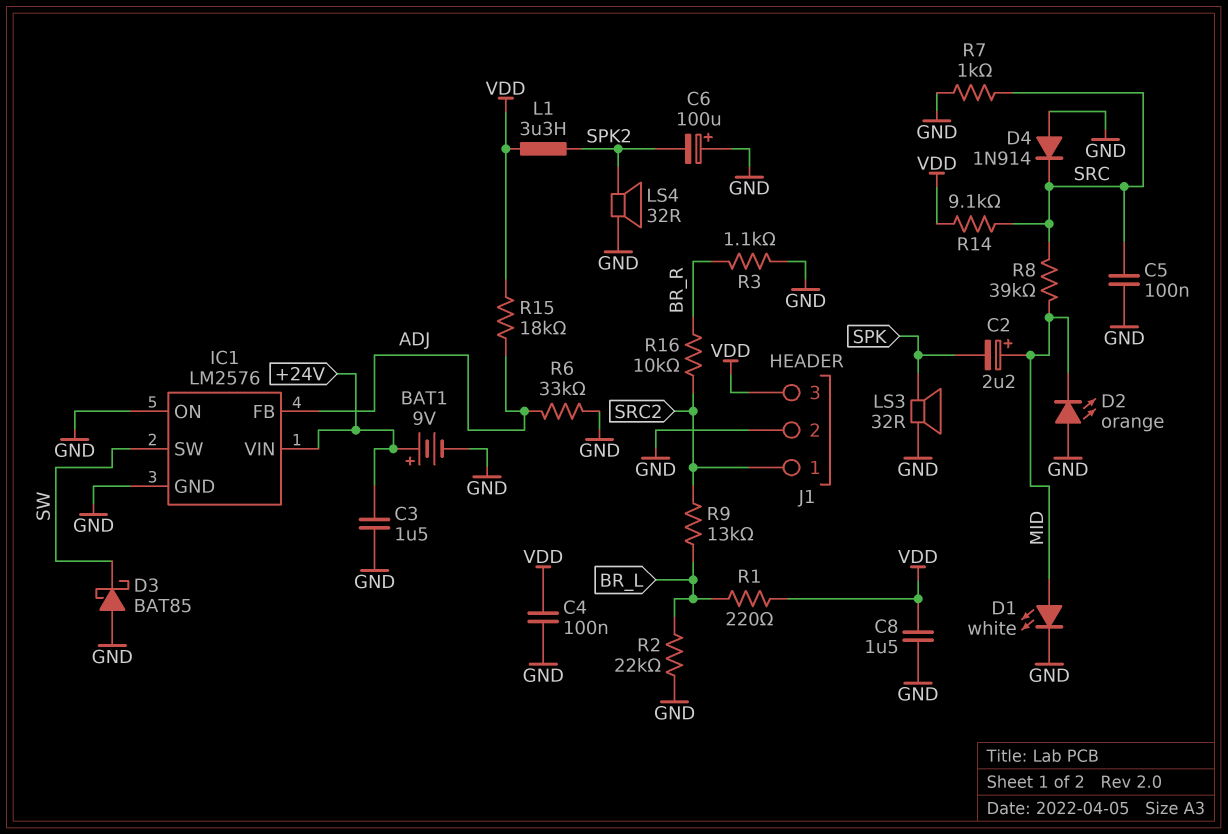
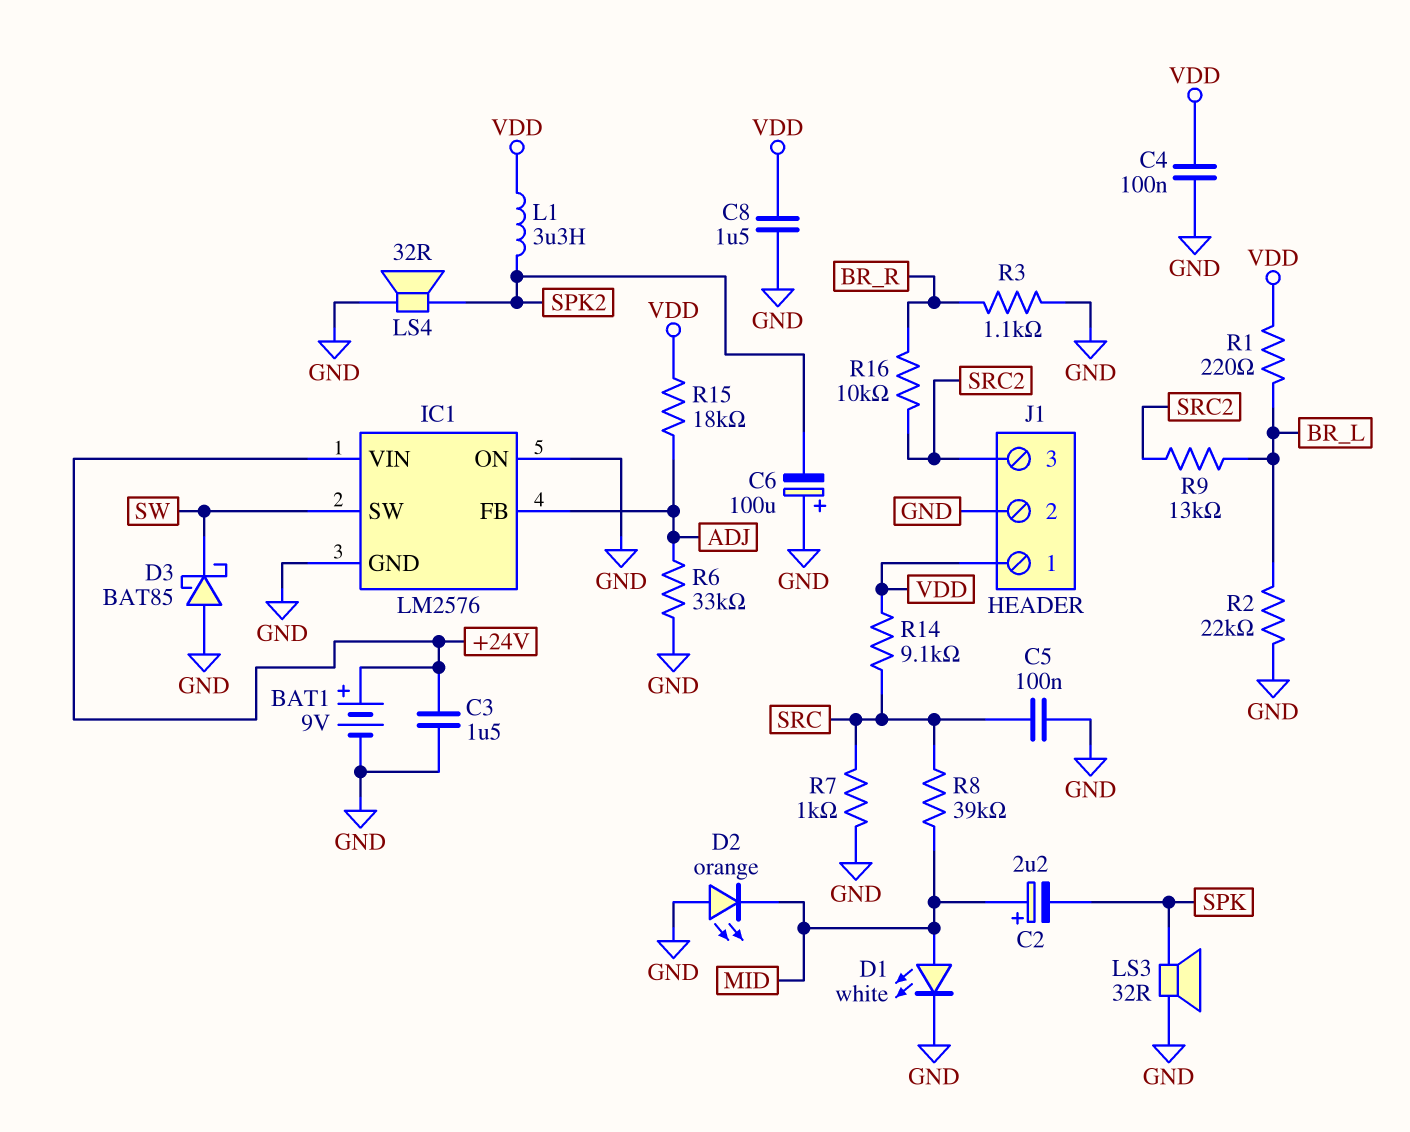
D4: diode 1N914 (A GND, K SRC) -> none
J1 pin 1: SRC2 -> VDD
J1 pin 3: VDD -> SRC2

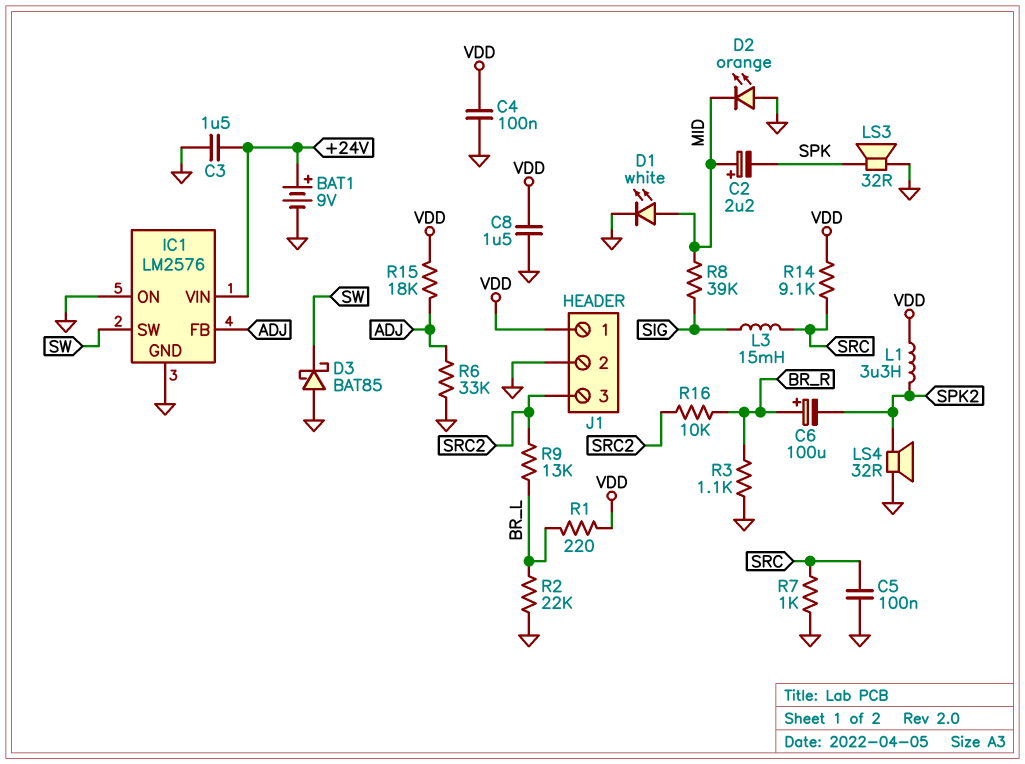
C6: 100uF (plus GND, minus SPK2) -> 100uF (plus BR_R, minus SPK2)
L3: none -> 15mH (SIG, SRC)
R8: 39k (MID, SRC) -> 39k (MID, SIG)

